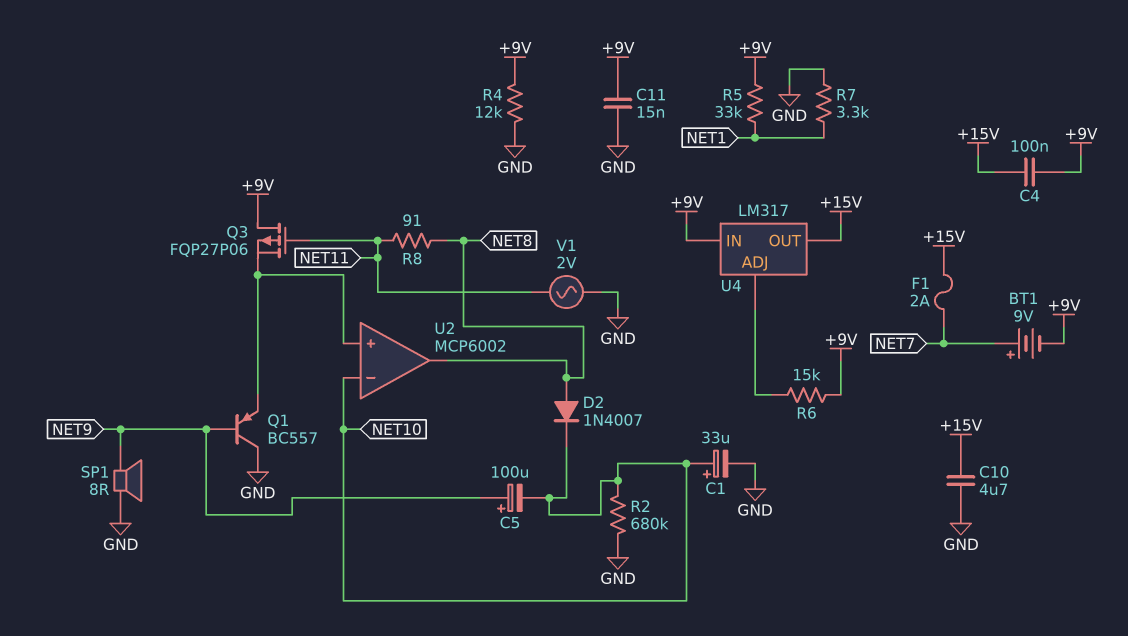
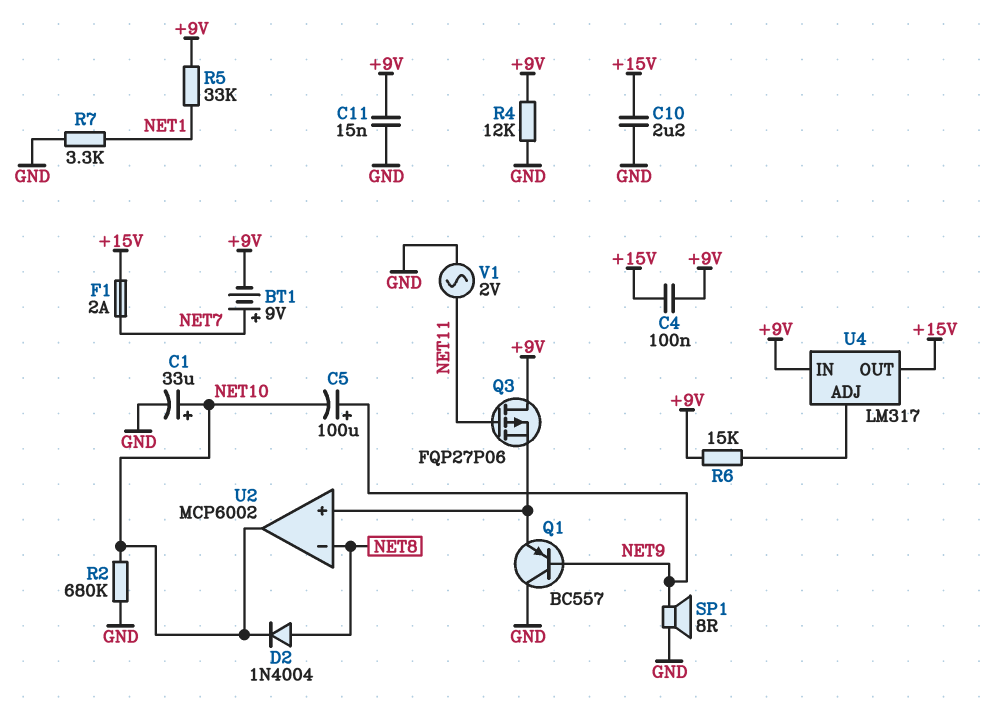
C10: 4.7uF (+15V, GND) -> 2.2uF (+15V, GND)
D2: diode 1N4007 (A NET8, K NET10) -> diode 1N4004 (A NET8, K NET10)
R8: 91 (NET8, NET11) -> none
U2 pin in-: NET10 -> NET8
U2 pin out: NET8 -> NET10

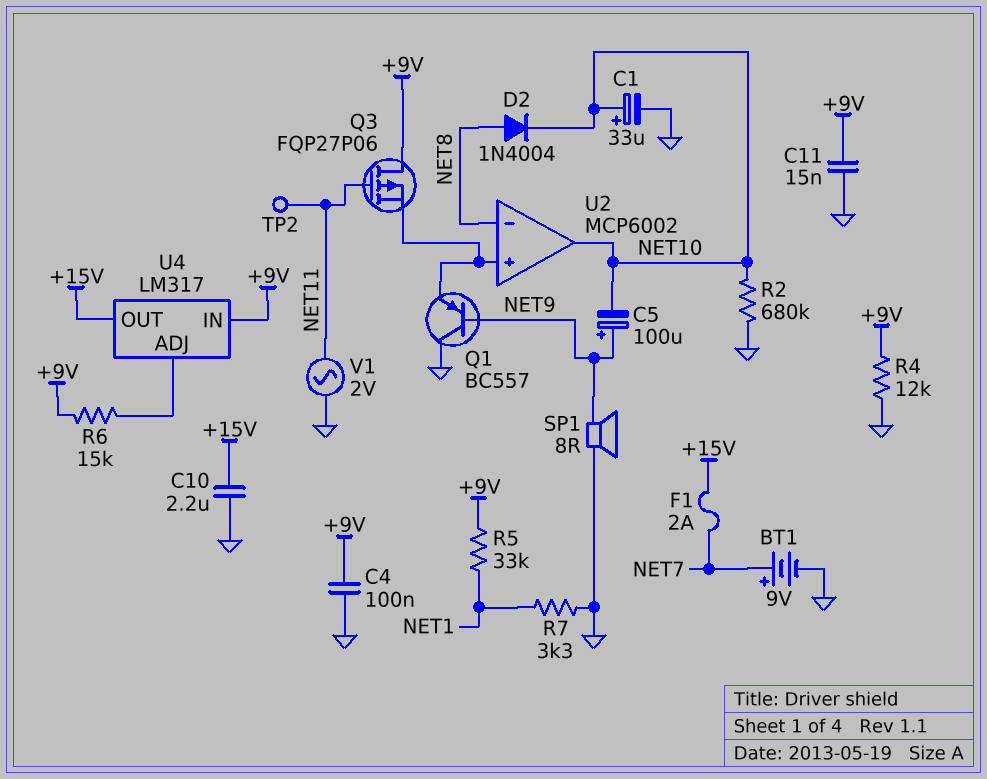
BT1: 9V (plus NET7, minus +9V) -> 9V (plus NET7, minus GND)
C4: 100nF (+9V, +15V) -> 100nF (+9V, GND)
TP2: none -> test point (NET11)

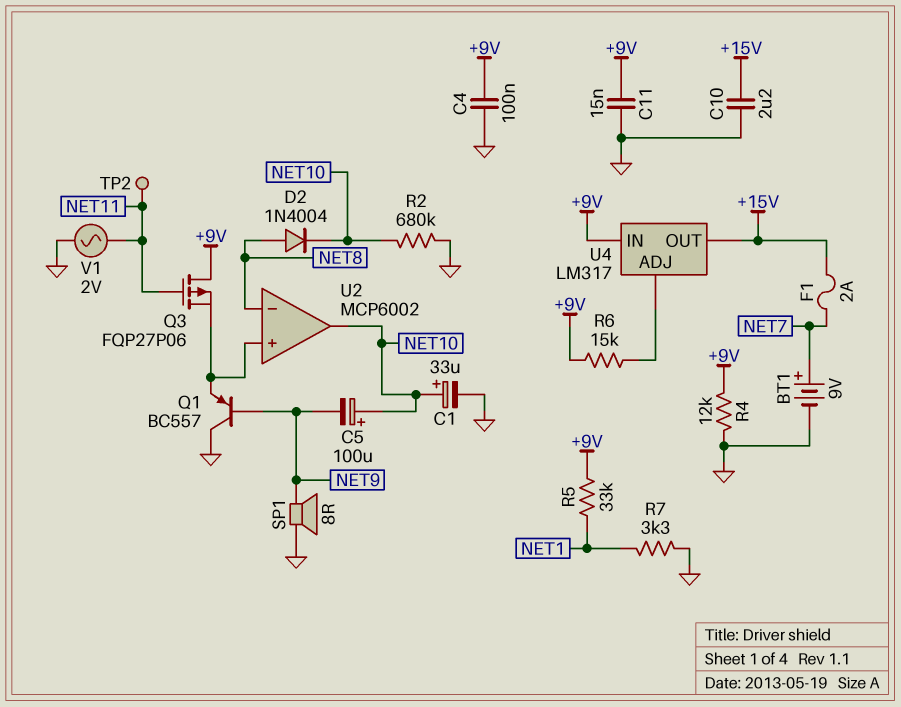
C5: 100uF (plus NET9, minus NET10) -> 100uF (plus NET10, minus NET9)

